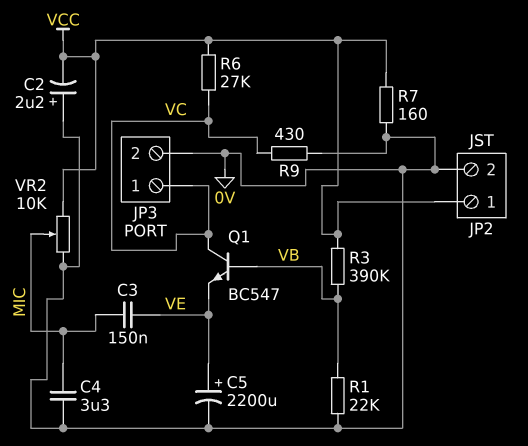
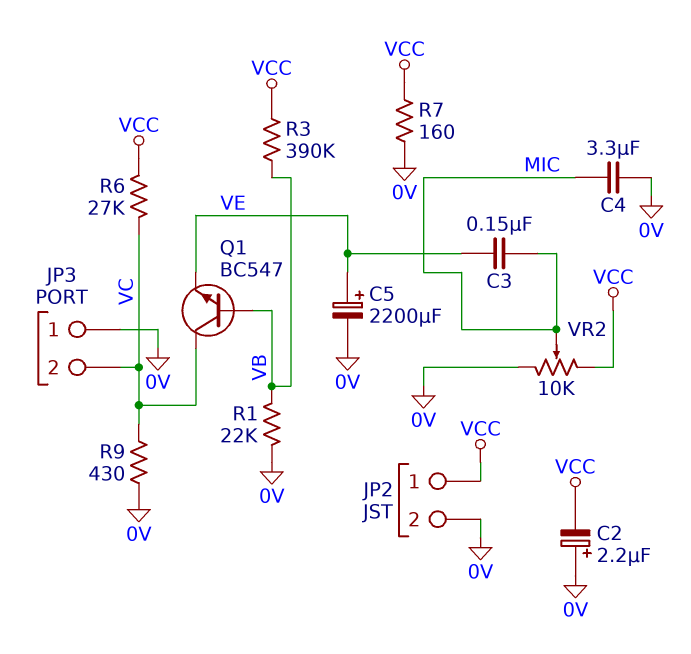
JP3 pin 1: VC -> 0V
JP3 pin 2: 0V -> VC

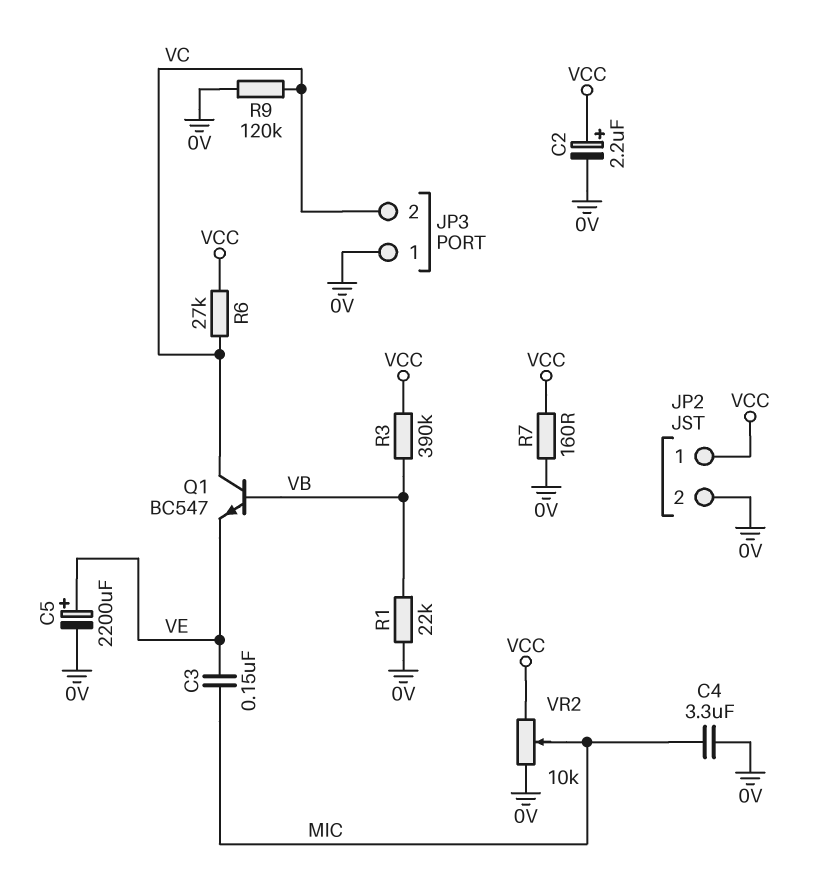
C2: 2.2uF (plus 0V, minus VCC) -> 2.2uF (plus VCC, minus 0V)
R9: 430 (0V, VC) -> 120k (0V, VC)

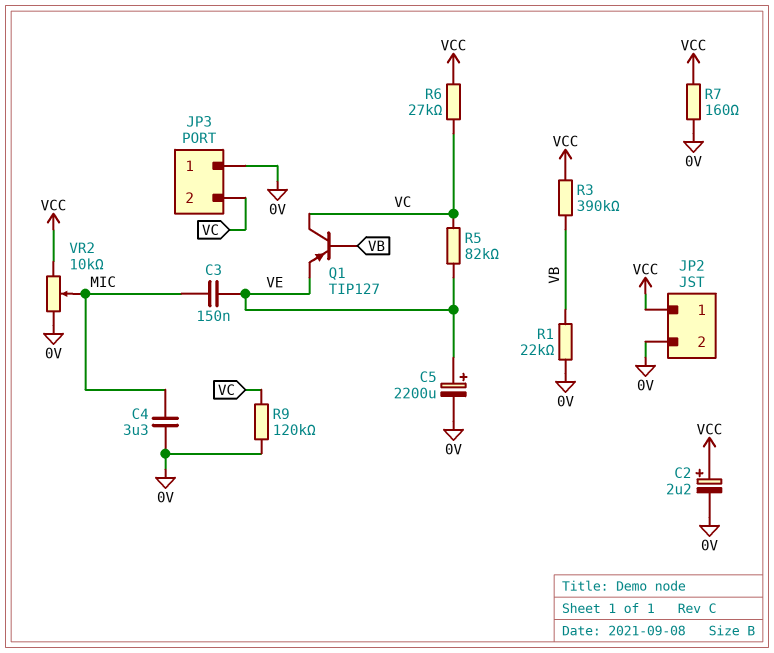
Q1: NPN BC547 (B VB, C VC, E VE) -> PNP TIP127 (B VB, C VC, E VE)
R5: none -> 82k (VC, VE)

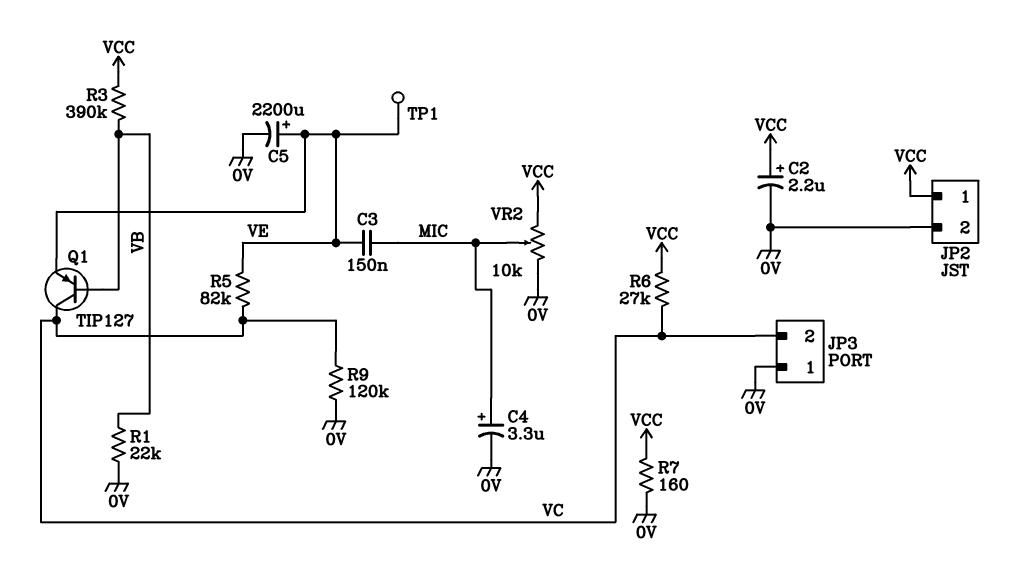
C4: 3.3uF (0V, MIC) -> 3.3uF (plus MIC, minus 0V)
TP1: none -> test point (VE)

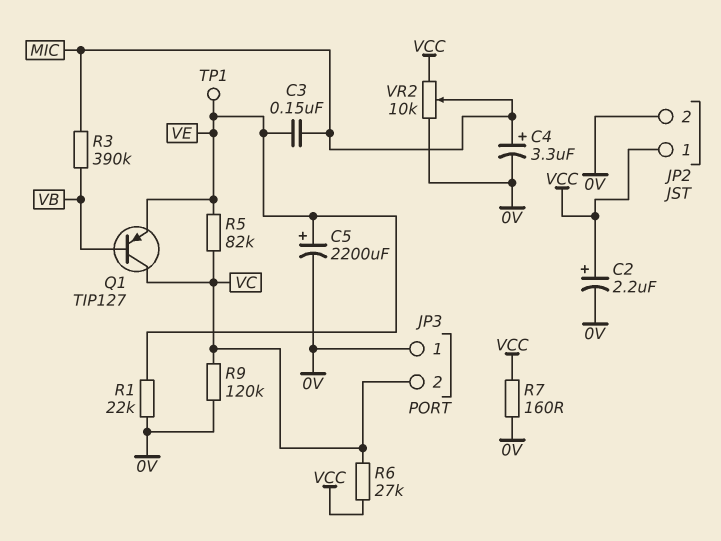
R1: 22k (0V, VB) -> 22k (0V, VE)
R3: 390k (VB, VCC) -> 390k (MIC, VB)

